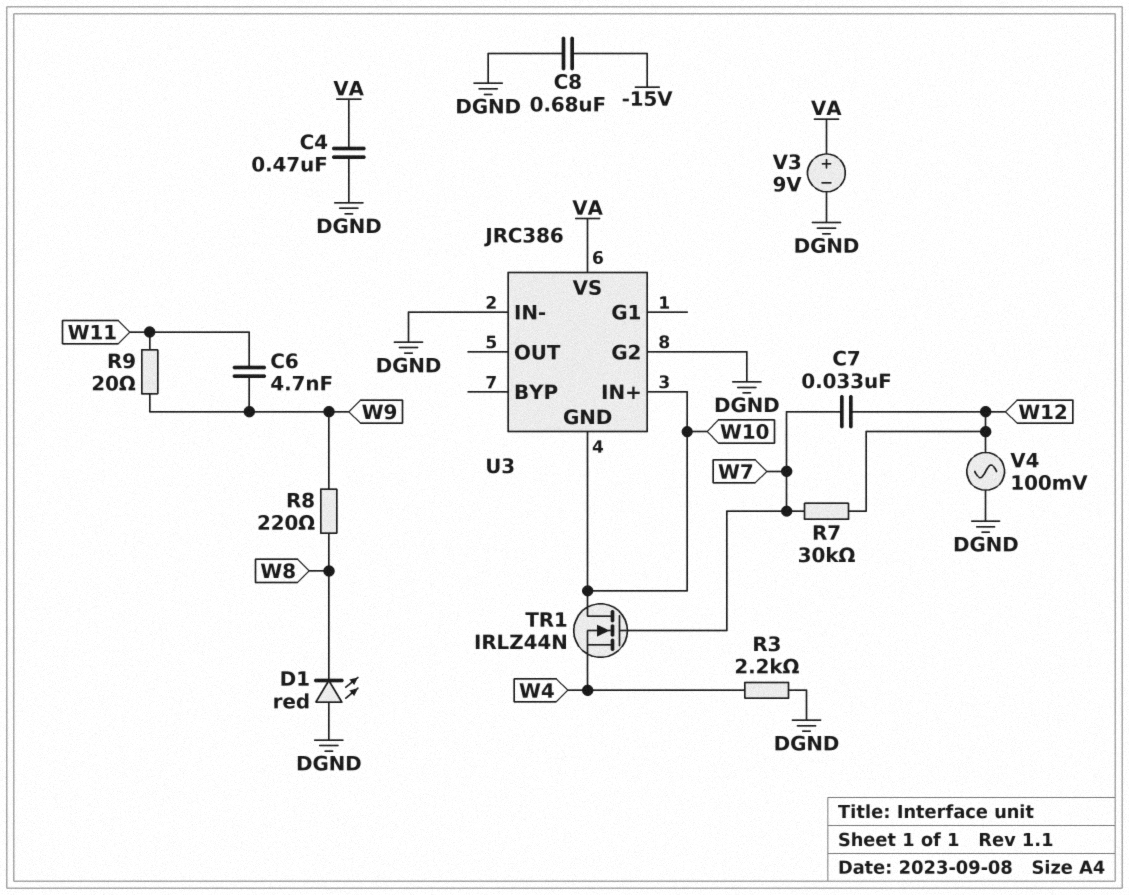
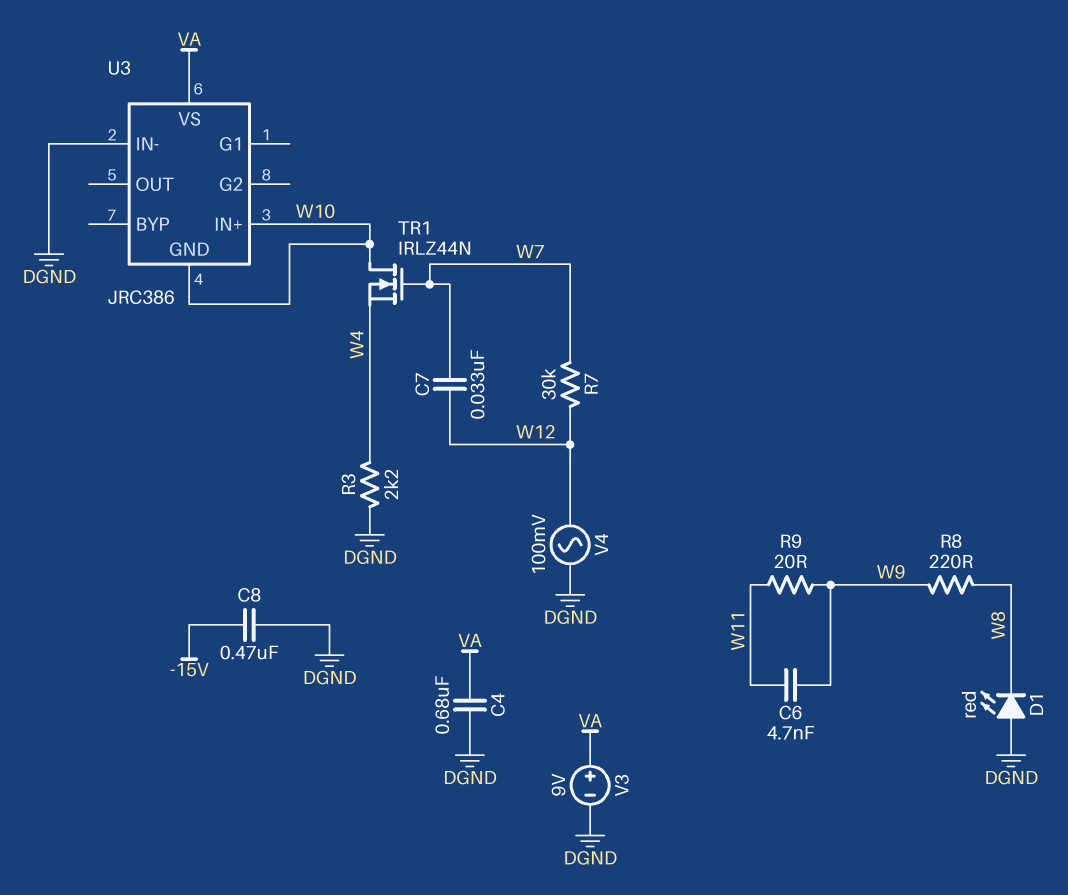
C4: 470nF (DGND, VA) -> 680nF (DGND, VA)
C8: 680nF (-15V, DGND) -> 470nF (-15V, DGND)
U3 pin G2: DGND -> none

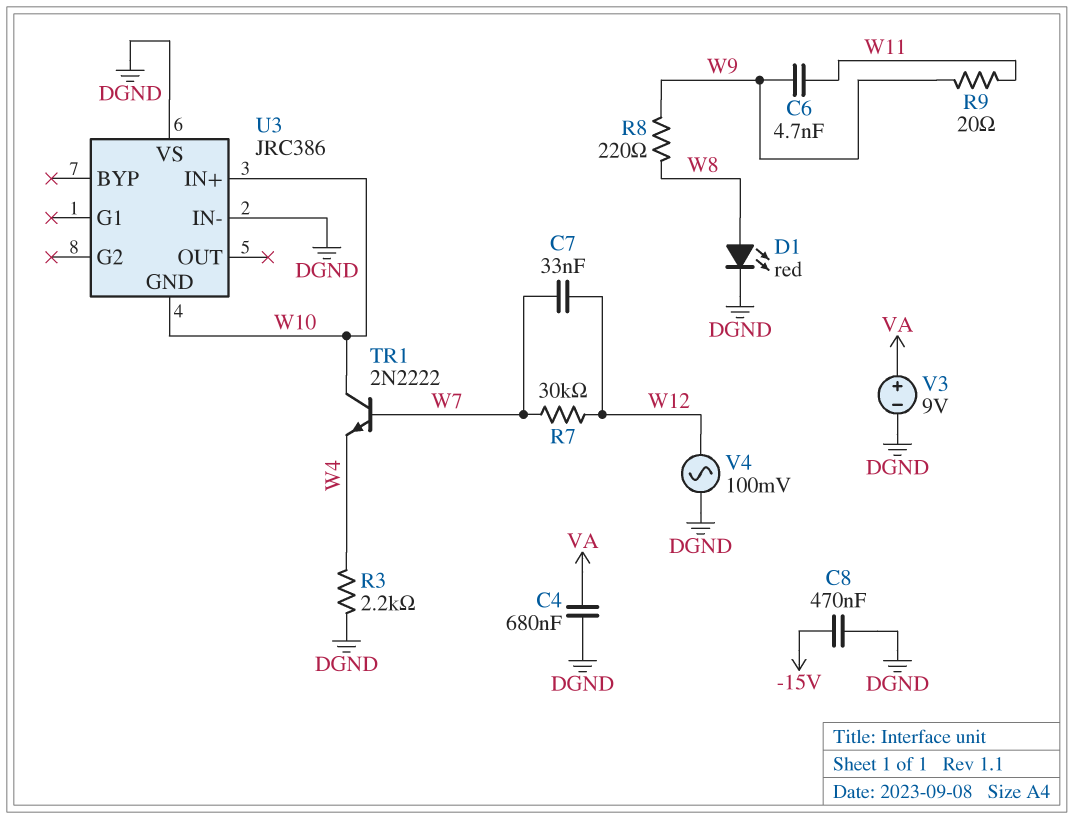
D1: LED red (A DGND, K W8) -> LED red (A W8, K DGND)
TR1: NMOS IRLZ44N (G W7, D W10, S W4) -> NPN 2N2222 (B W7, C W10, E W4)
U3 pin VS: VA -> DGND

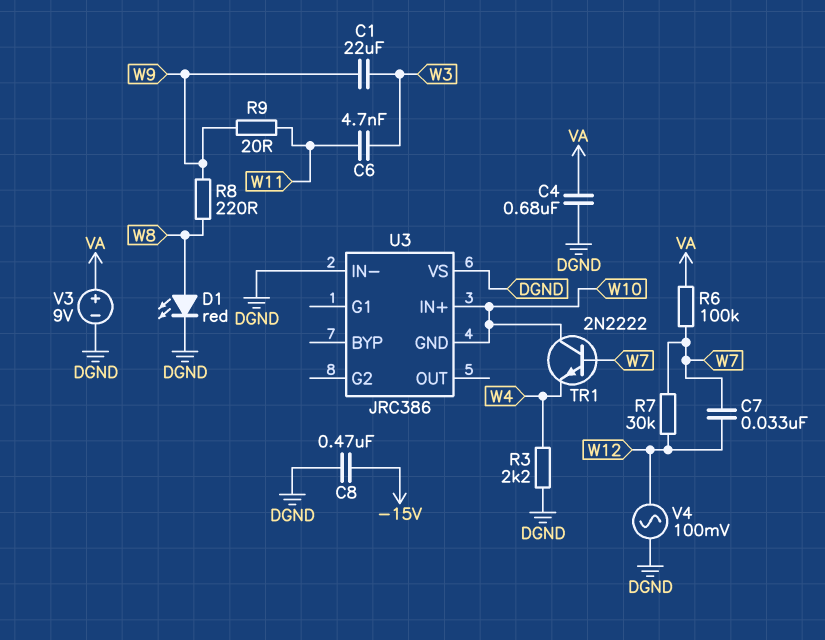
C1: none -> 22uF (W3, W9)
C6: 4.7nF (W9, W11) -> 4.7nF (W3, W11)
R6: none -> 100k (VA, W7)

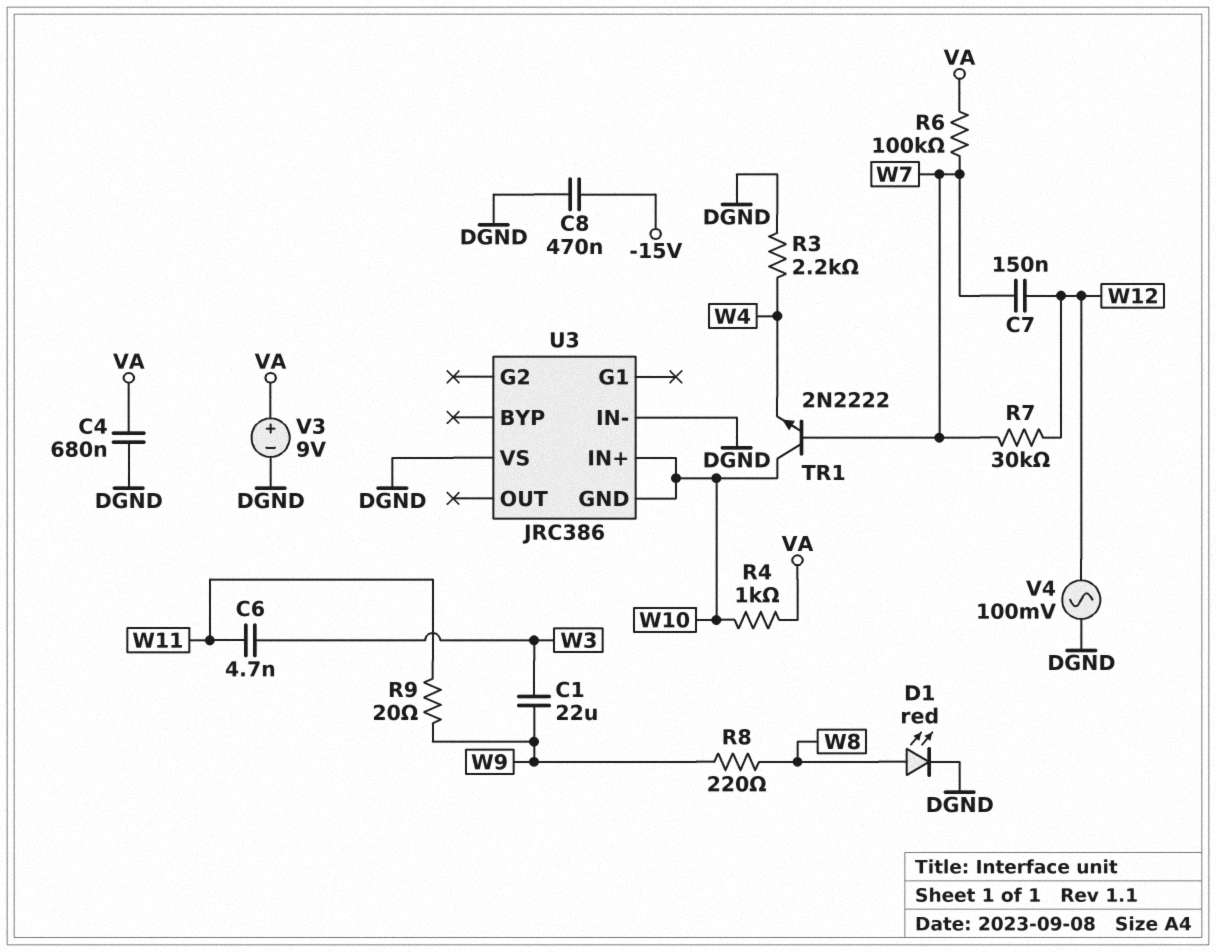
C7: 33nF (W7, W12) -> 150nF (W7, W12)
R4: none -> 1k (VA, W10)

